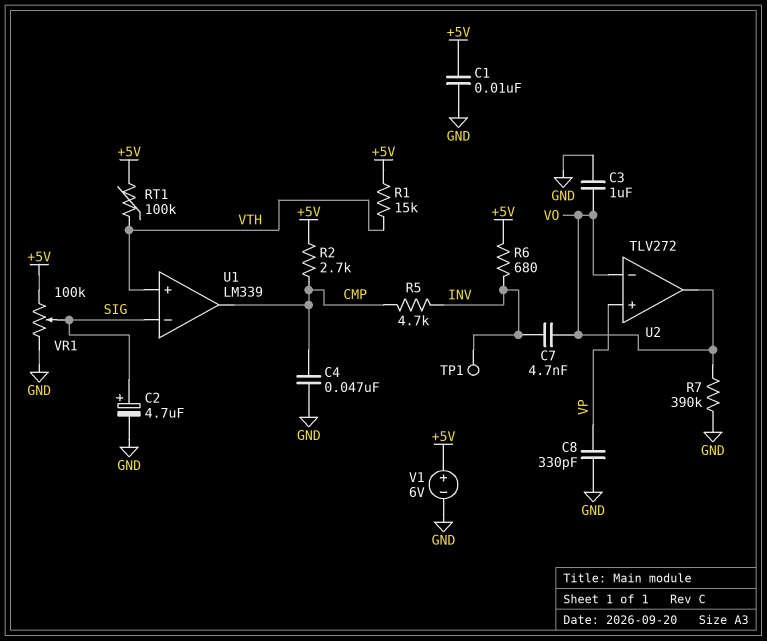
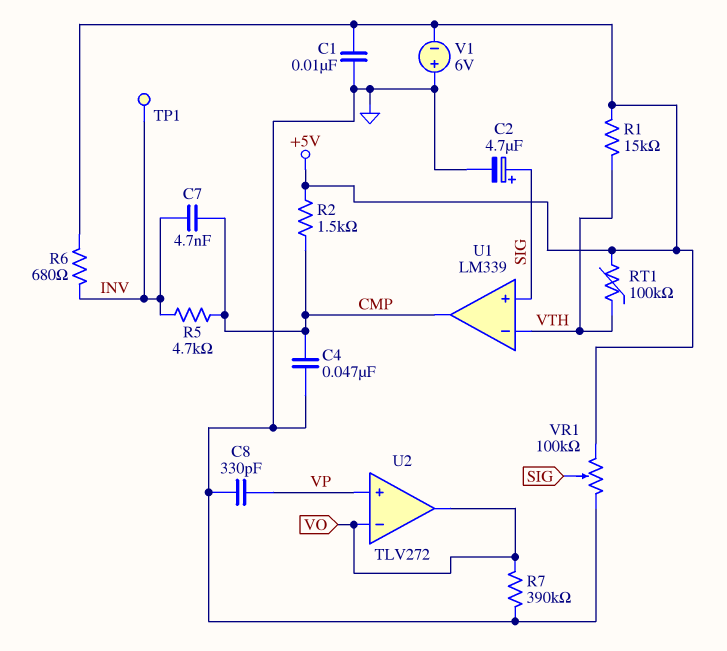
C3: 1uF (GND, VO) -> none
C7: 4.7nF (INV, VO) -> 4.7nF (CMP, INV)
R2: 2.7k (+5V, CMP) -> 1.5k (+5V, CMP)
U1 pin in+: VTH -> SIG
U1 pin in-: SIG -> VTH
V1: 6V (plus +5V, minus GND) -> 6V (plus GND, minus +5V)

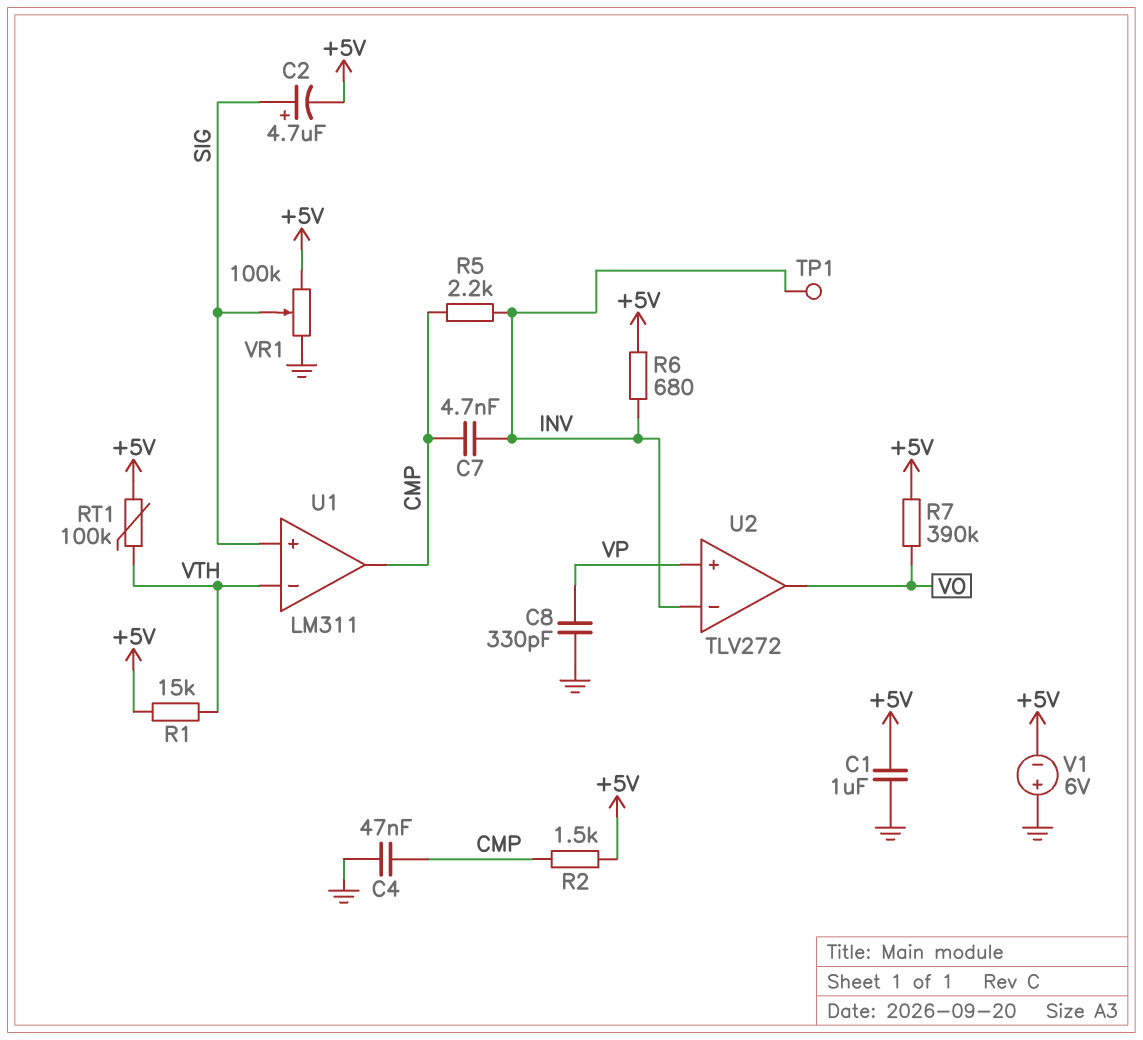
C1: 10nF (+5V, GND) -> 1uF (+5V, GND)
C2: 4.7uF (plus SIG, minus GND) -> 4.7uF (plus SIG, minus +5V)
R5: 4.7k (CMP, INV) -> 2.2k (CMP, INV)
R7: 390k (GND, VO) -> 390k (+5V, VO)
U1: LM339 -> LM311
U2 pin in-: VO -> INV

